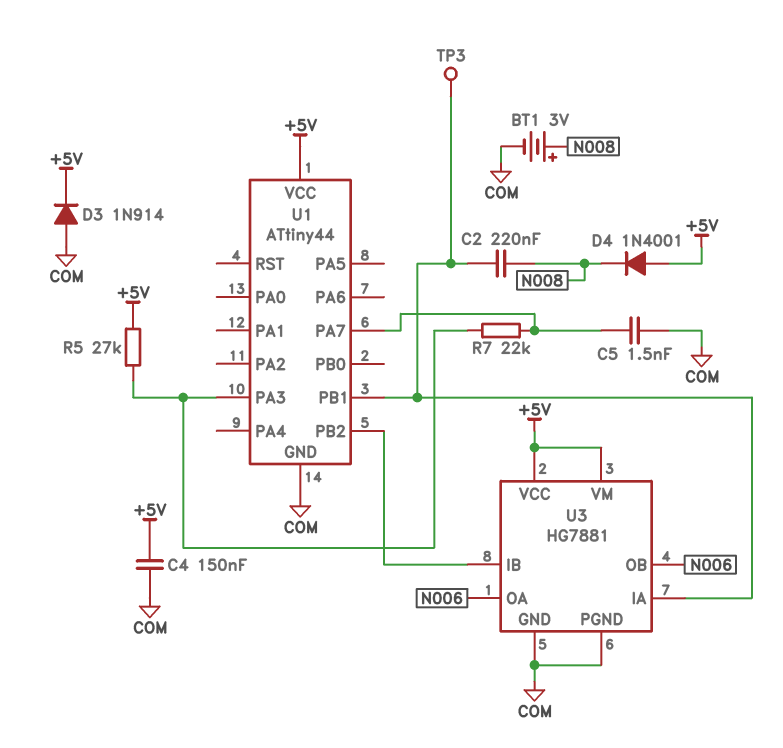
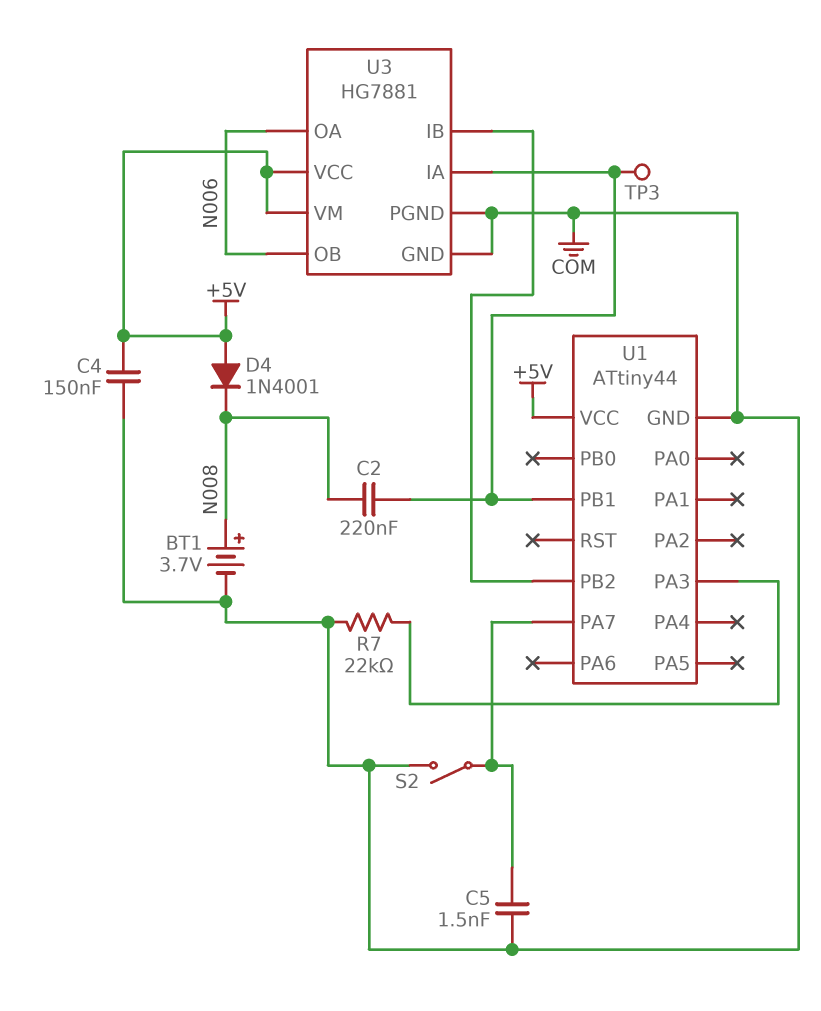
BT1: 3V (plus N008, minus COM) -> 3.7V (plus N008, minus COM)
D3: diode 1N914 (A COM, K +5V) -> none
R5: 27k (+5V, U1/PA3) -> none
R7: 22k (U1/PA3, U1/PA7) -> 22k (COM, U1/PA3)
S2: none -> switch (COM, U1/PA7)

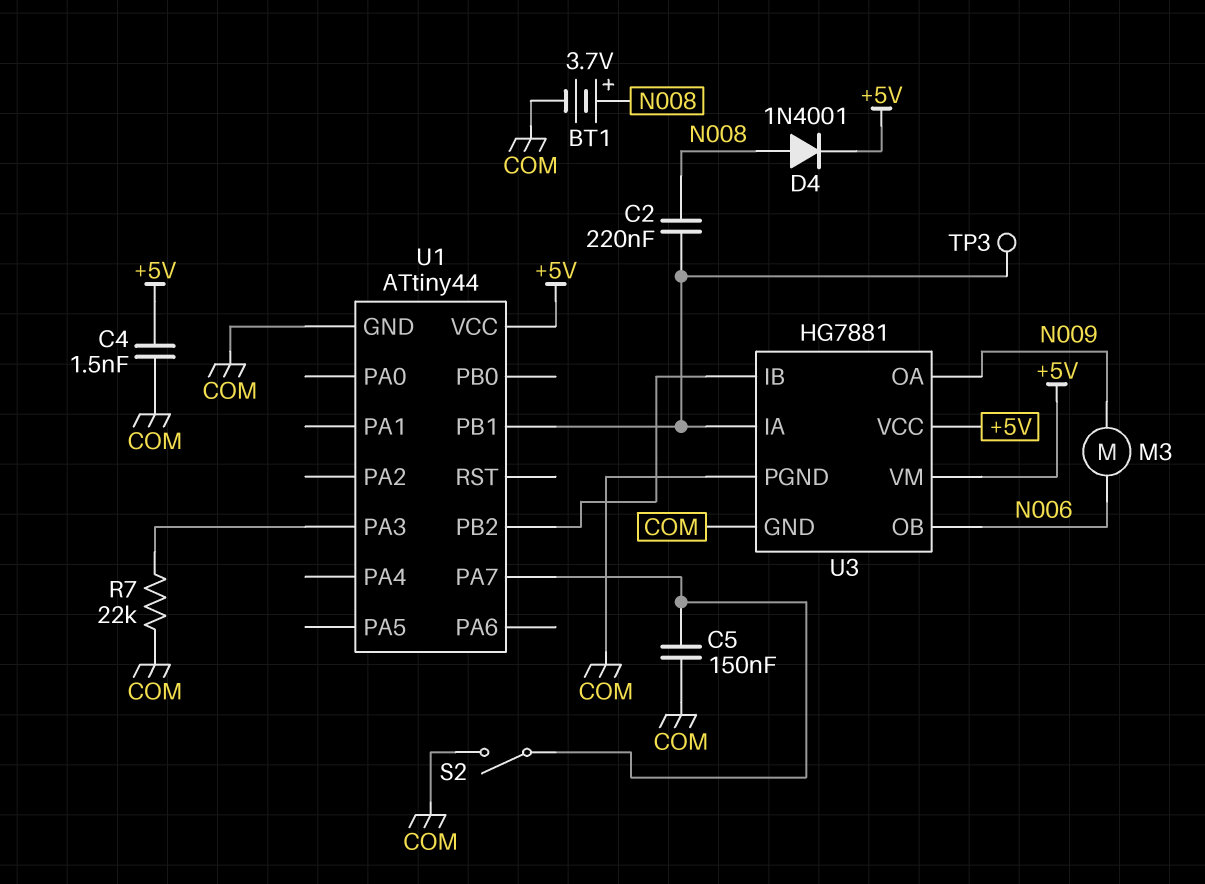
C4: 150nF (+5V, COM) -> 1.5nF (+5V, COM)
C5: 1.5nF (COM, U1/PA7) -> 150nF (COM, U1/PA7)
D4: diode 1N4001 (A +5V, K N008) -> diode 1N4001 (A N008, K +5V)
M3: none -> motor (N006, N009)
U3 pin OA: N006 -> N009

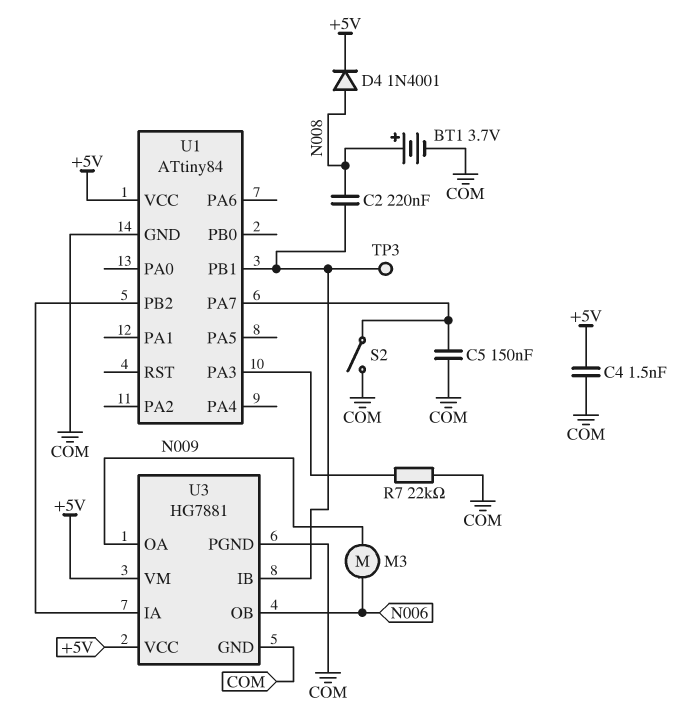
U1: ATtiny44 -> ATtiny84
U3 pin IA: U1/PB1 -> U1/PB2
U3 pin IB: U1/PB2 -> U1/PB1

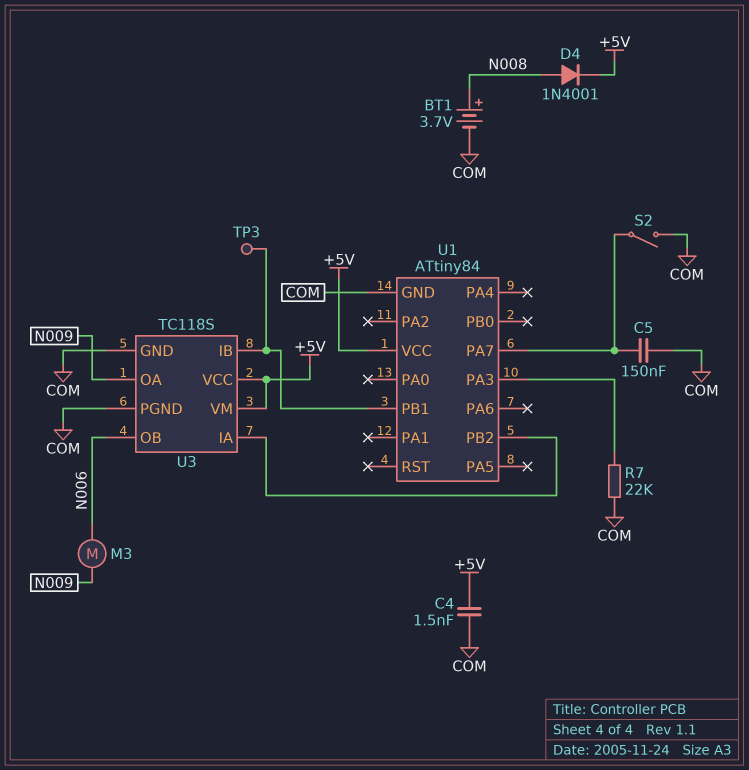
C2: 220nF (N008, U1/PB1) -> none
U3: HG7881 -> TC118S

